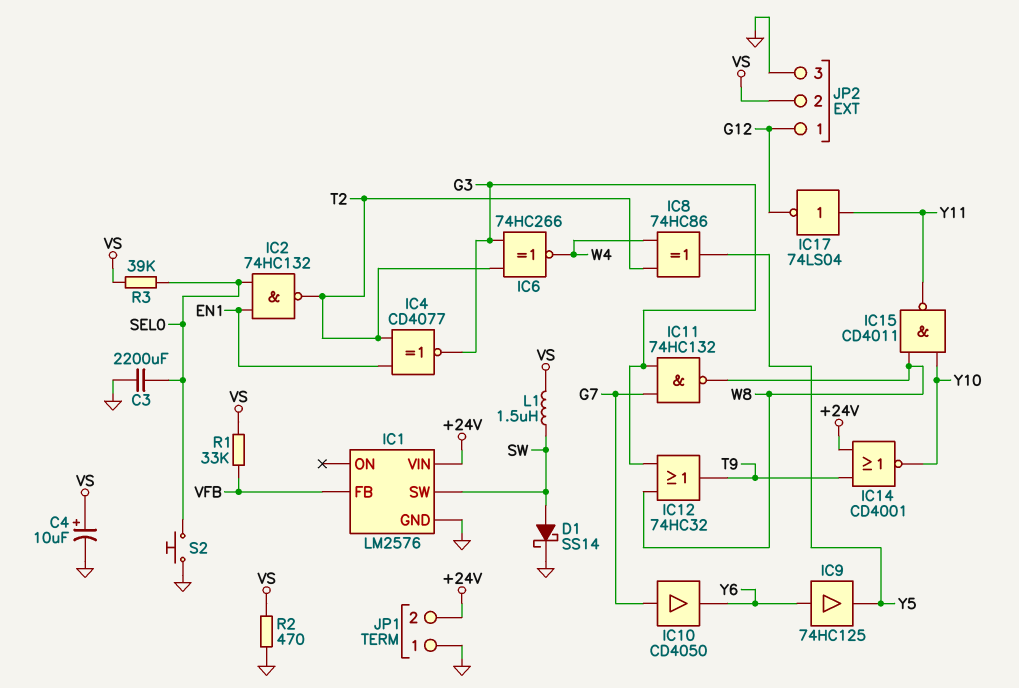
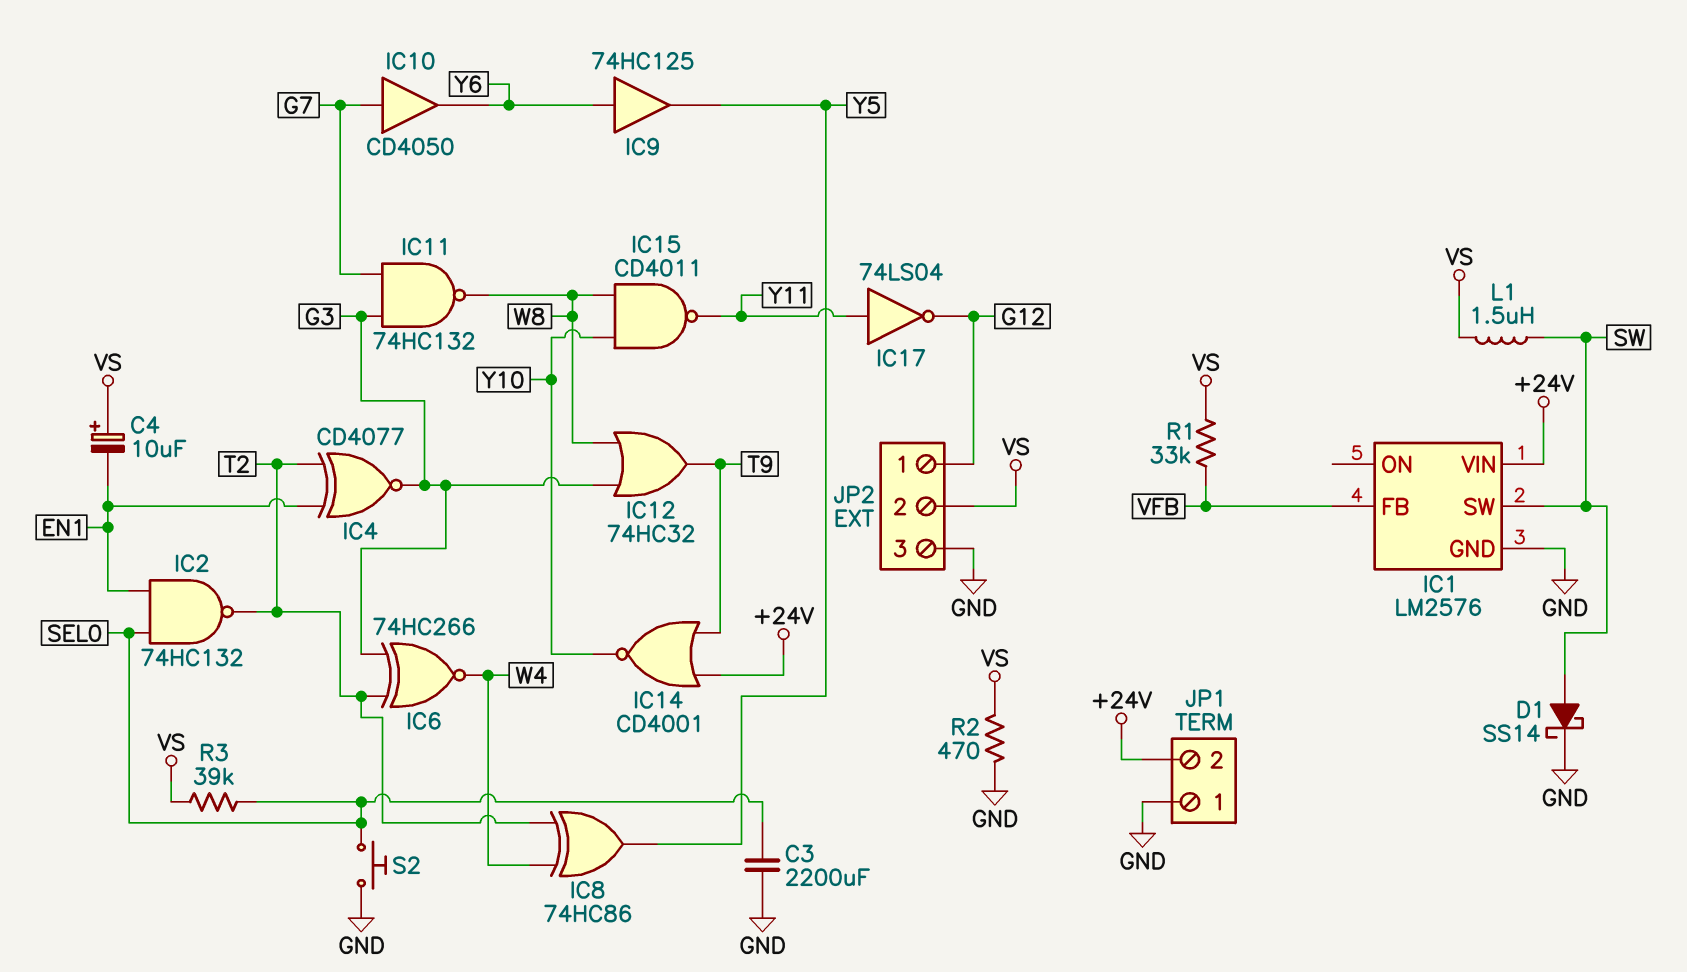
C4: 10uF (plus VS, minus GND) -> 10uF (plus VS, minus EN1)

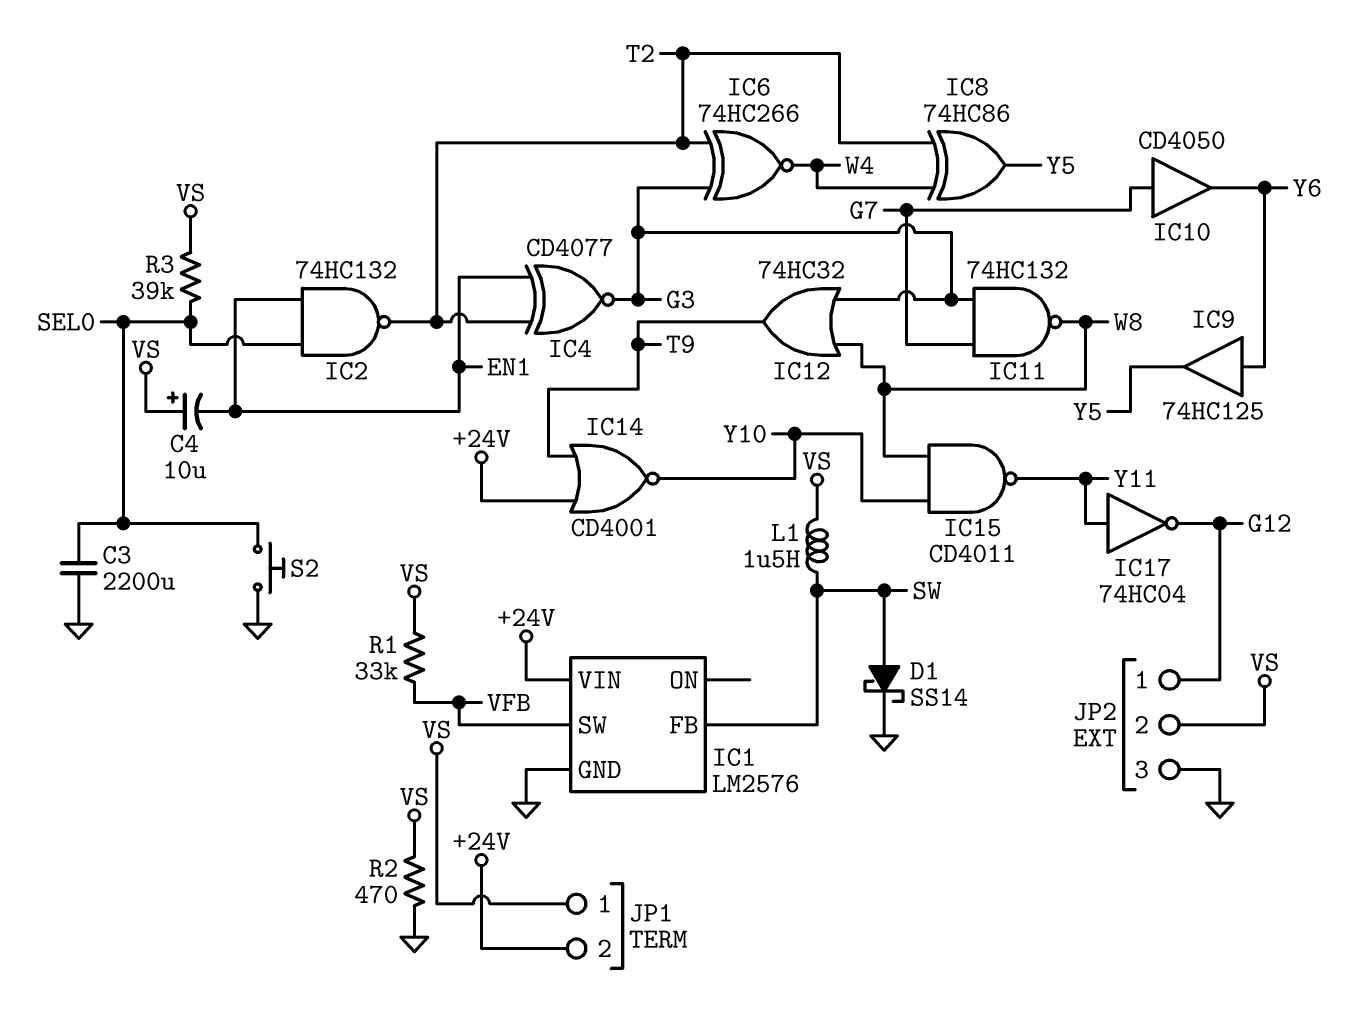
IC1 pin FB: VFB -> SW
IC1 pin SW: SW -> VFB
IC17: NOT 74LS04 (in Y11, out G12) -> NOT 74HC04 (in Y11, out G12)
JP1 pin 1: GND -> VS

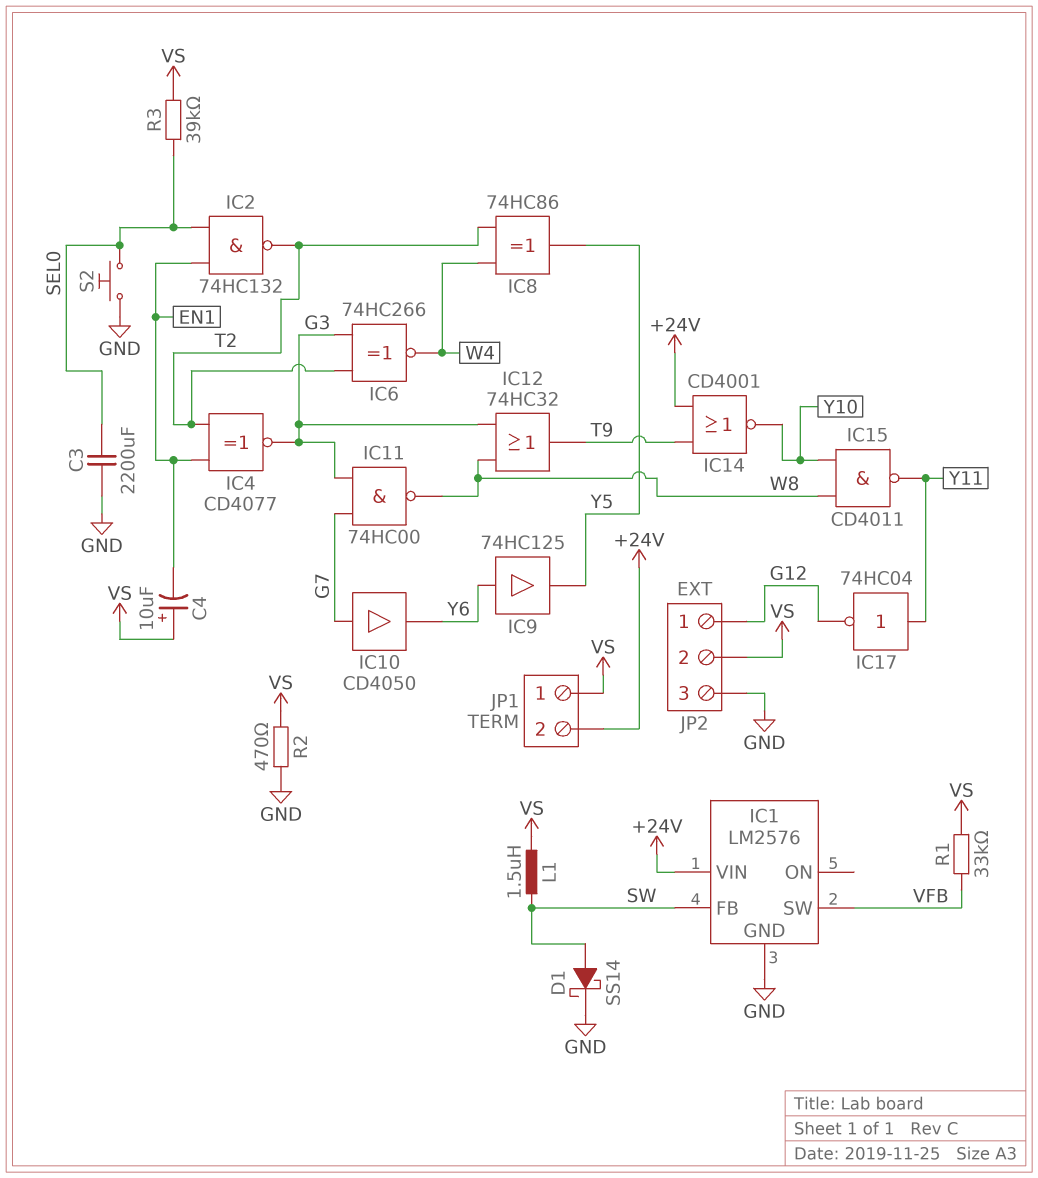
IC11: NAND 74HC132 (in G3, in G7, out W8) -> NAND 74HC00 (in G3, in G7, out W8)

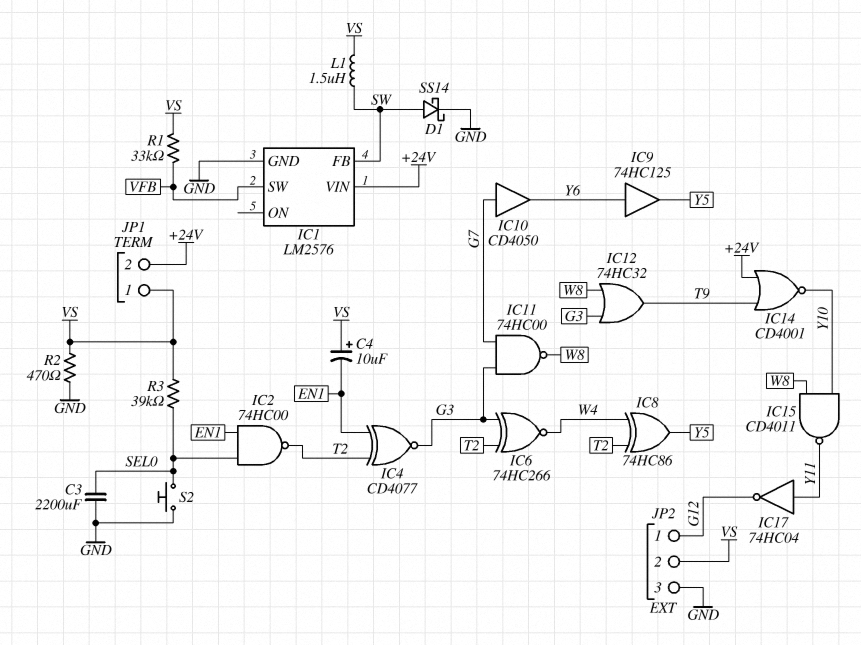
IC2: NAND 74HC132 (in EN1, in SEL0, out T2) -> NAND 74HC00 (in EN1, in SEL0, out T2)

